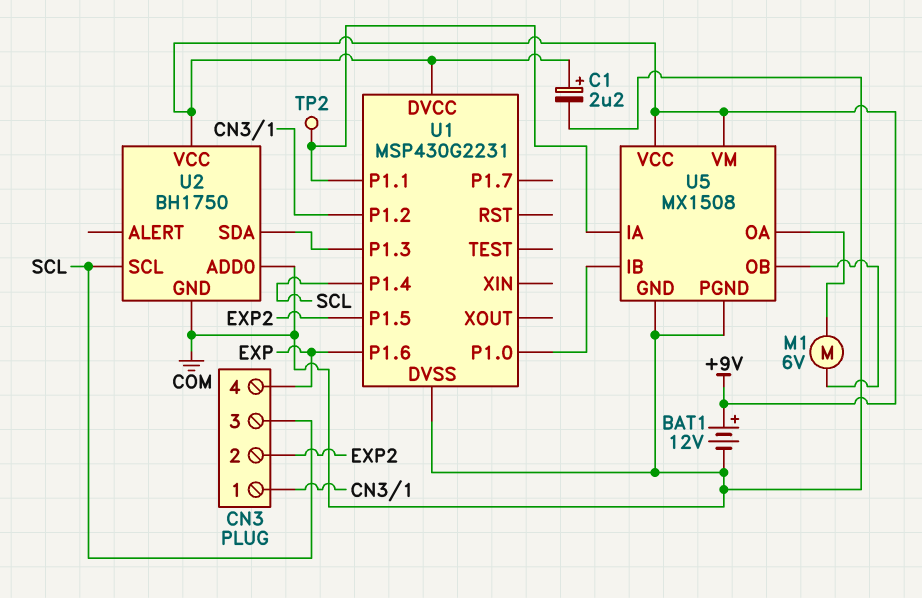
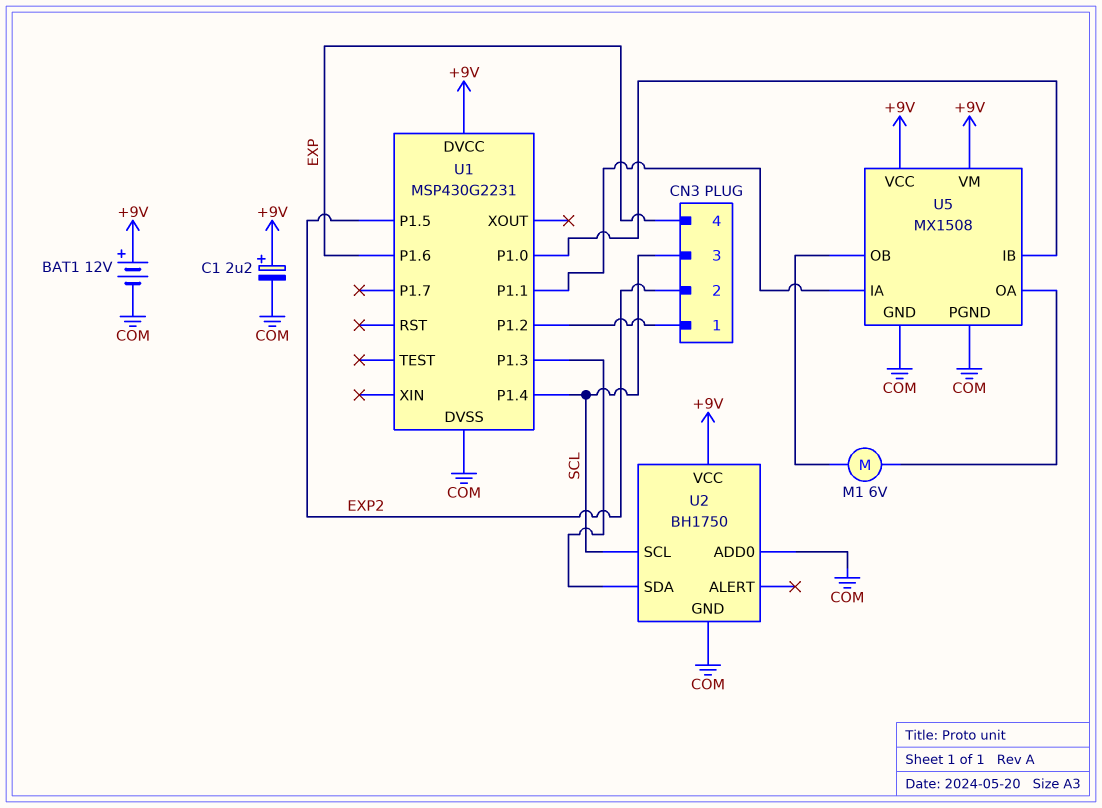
TP2: test point (U1/P1.1) -> none

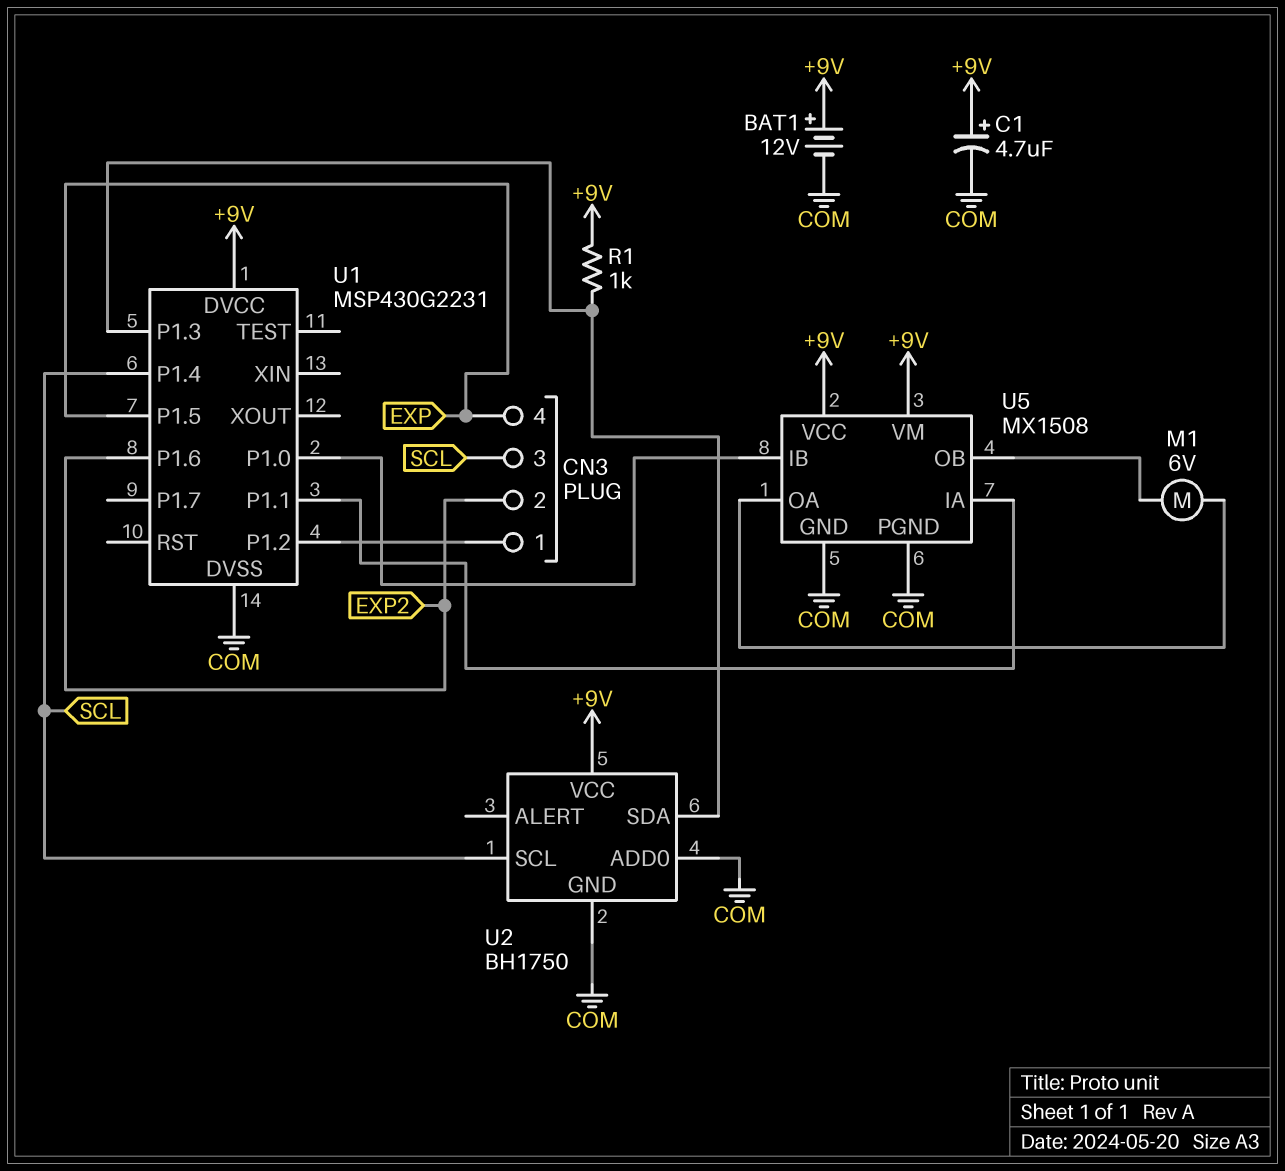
C1: 2.2uF (plus +9V, minus COM) -> 4.7uF (plus +9V, minus COM)
R1: none -> 1k (+9V, U1/P1.3)
U1 pin P1.5: EXP2 -> EXP
U1 pin P1.6: EXP -> EXP2

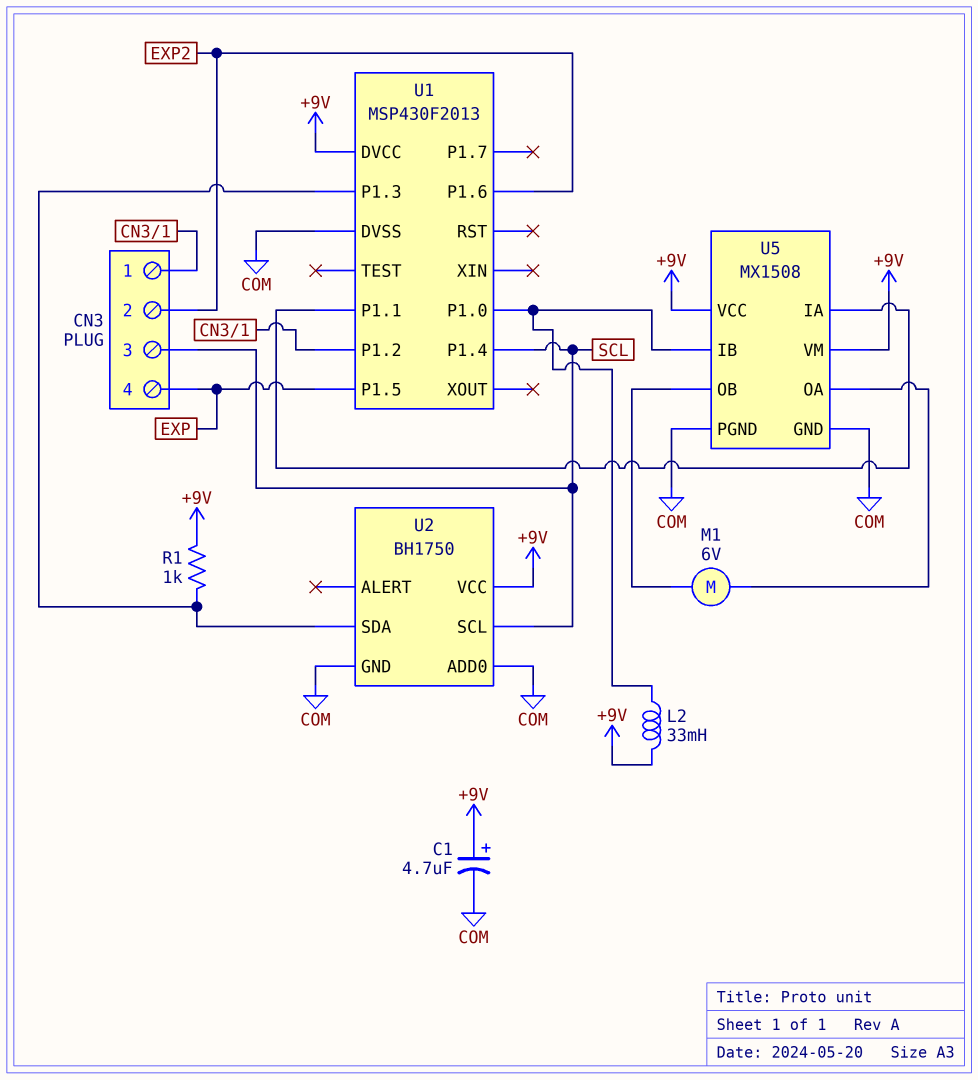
BAT1: 12V (plus +9V, minus COM) -> none
L2: none -> 33mH (+9V, U1/P1.0)
U1: MSP430G2231 -> MSP430F2013

